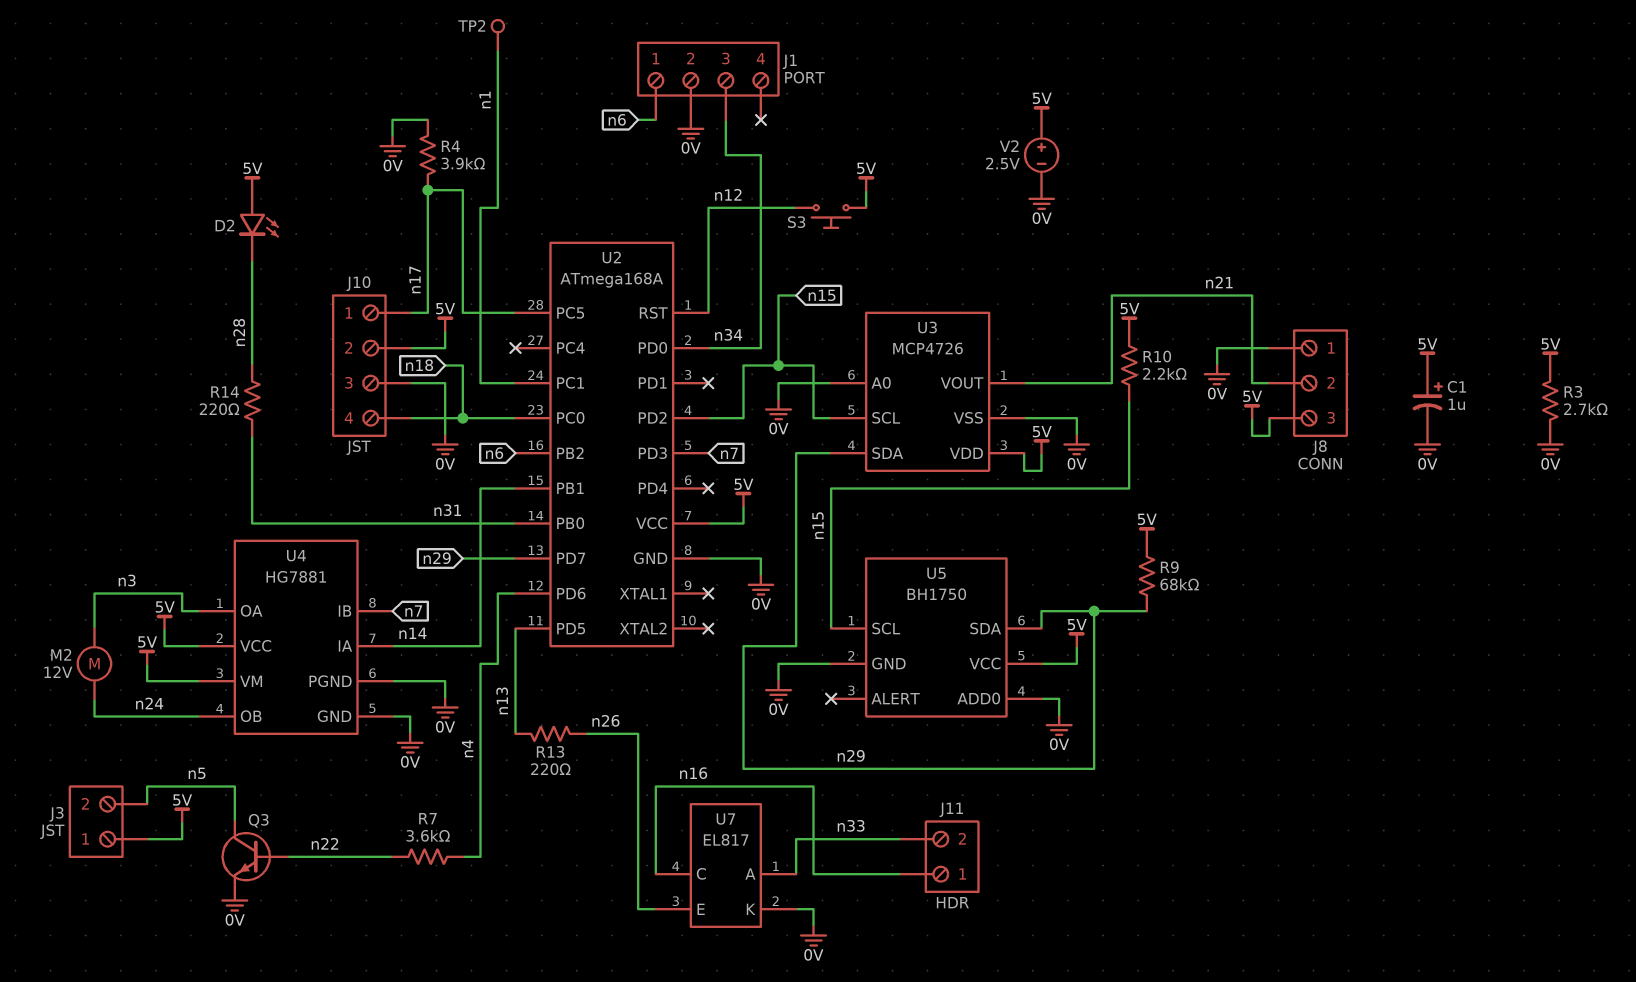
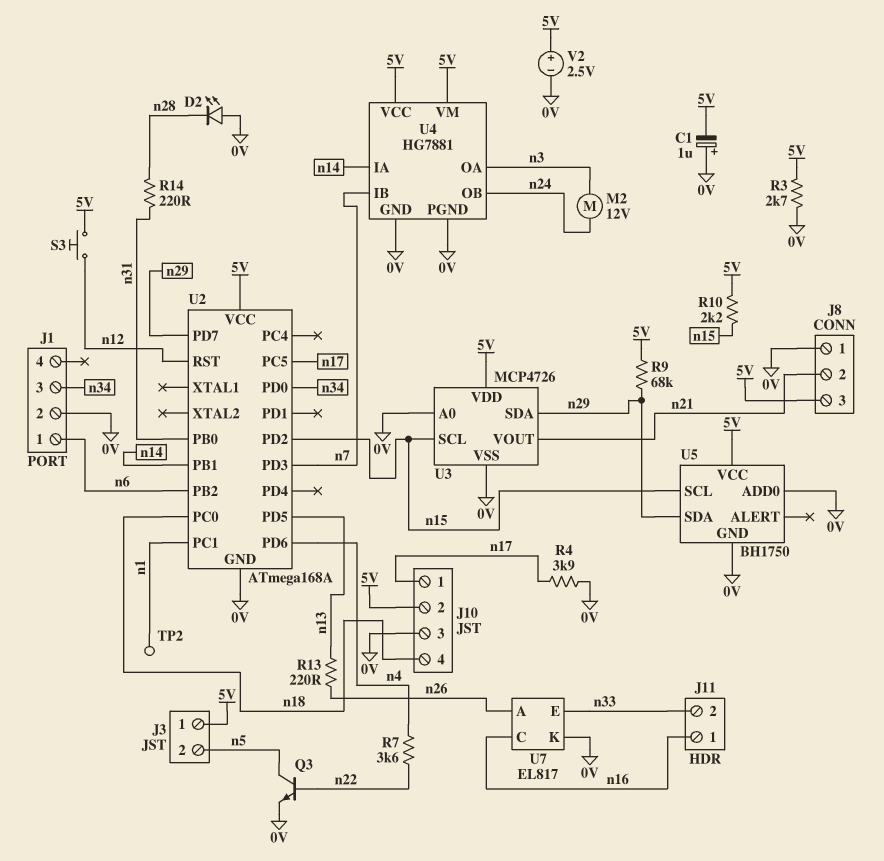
C1: 1uF (plus 5V, minus 0V) -> 1uF (plus 0V, minus 5V)
D2: LED (A 5V, K n28) -> LED (A 0V, K n28)
U7 pin A: n33 -> n26
U7 pin E: n26 -> n33

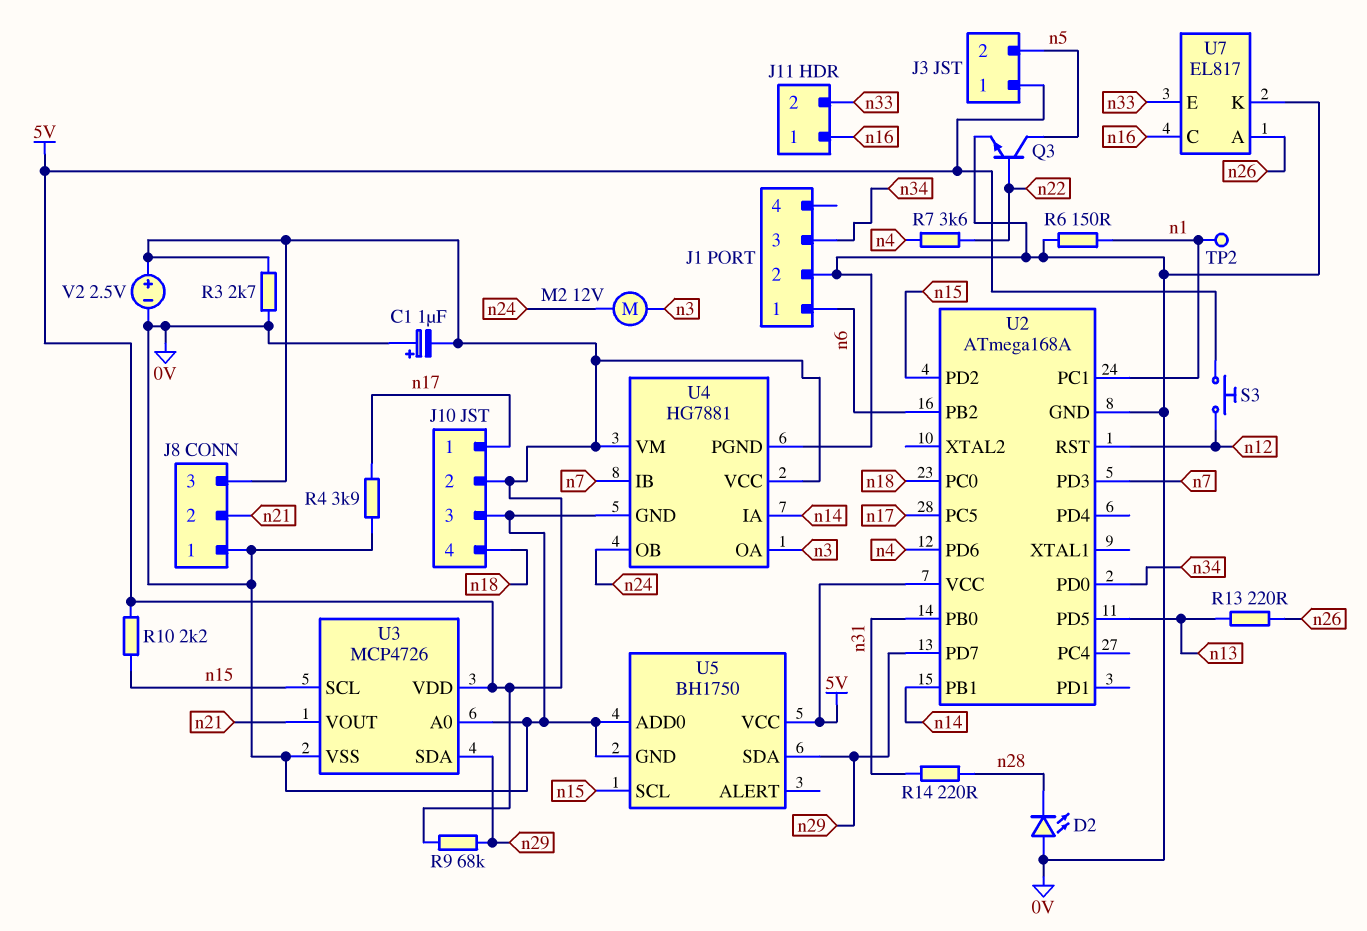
R6: none -> 150 (0V, n1)

